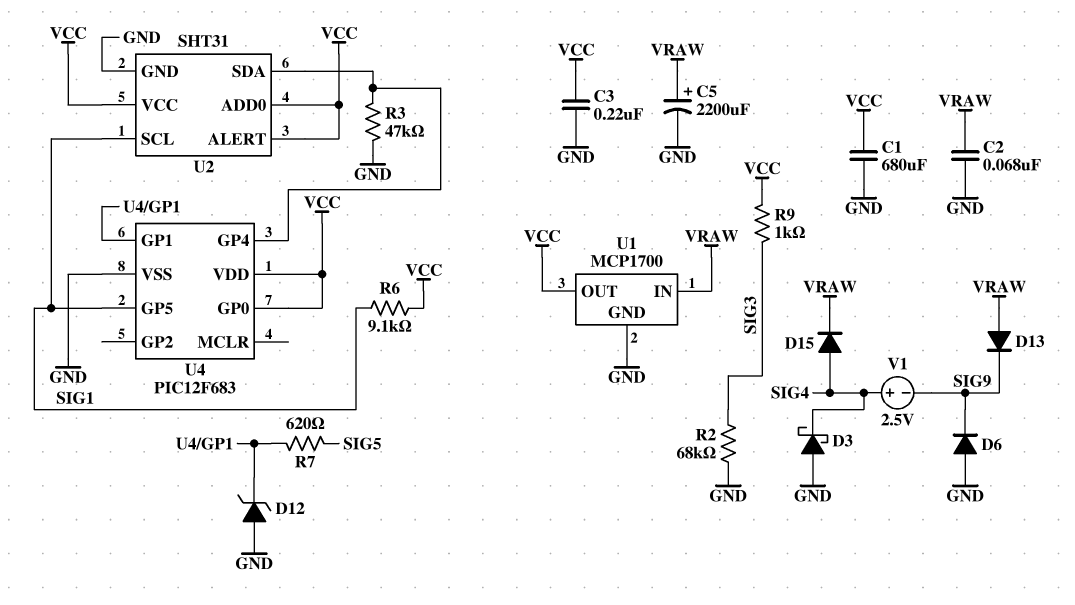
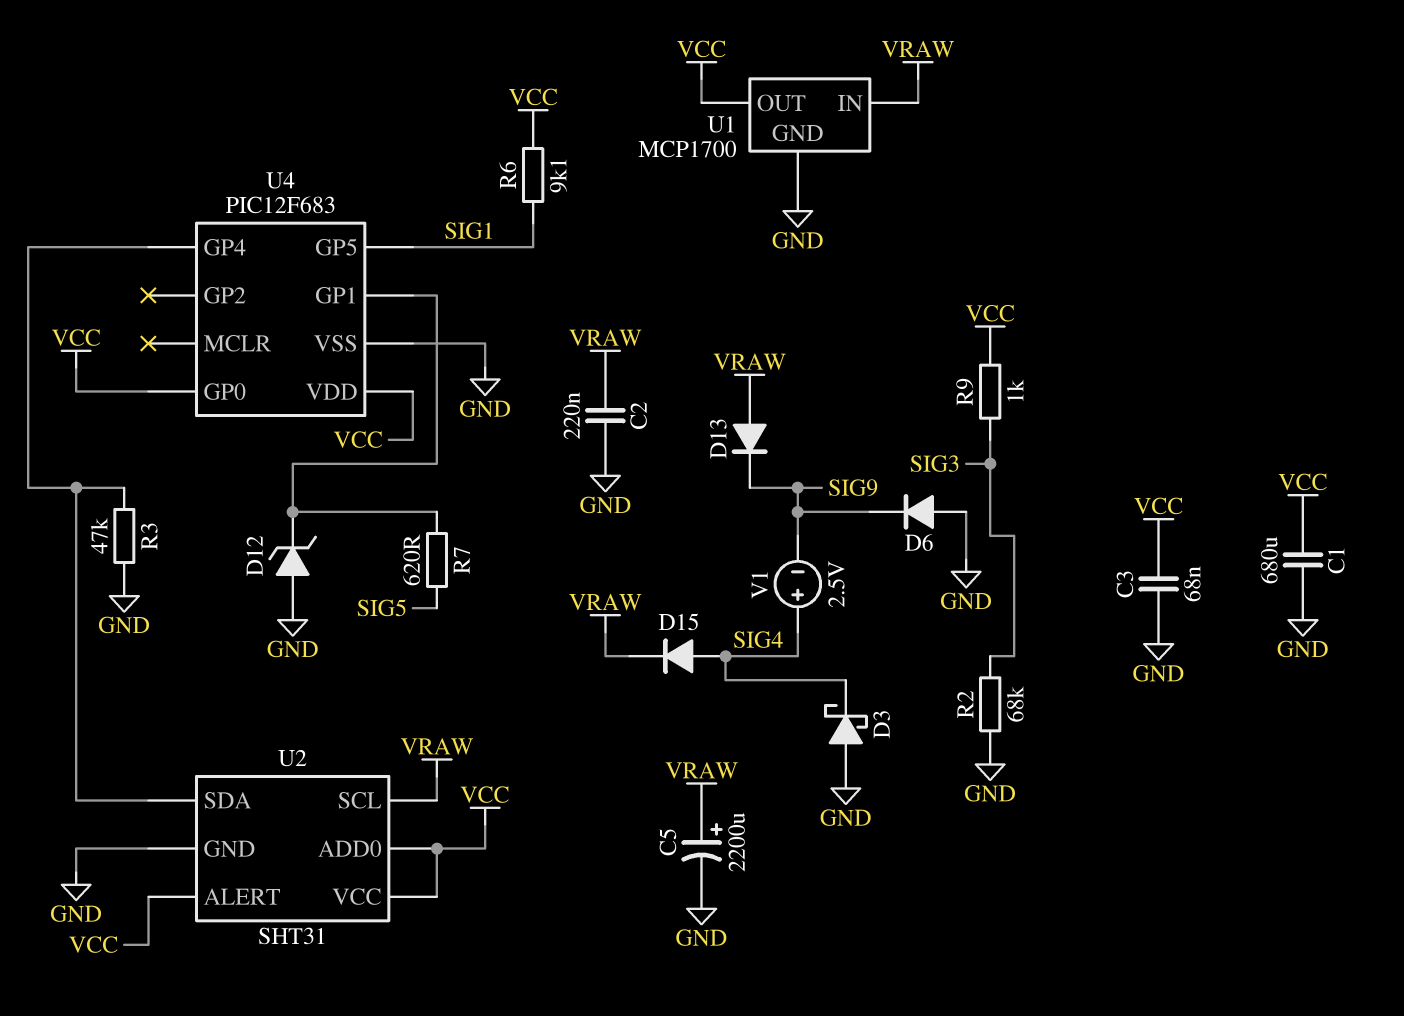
C2: 68nF (GND, VRAW) -> 220nF (GND, VRAW)
C3: 220nF (GND, VCC) -> 68nF (GND, VCC)
U2 pin SCL: SIG1 -> VRAW

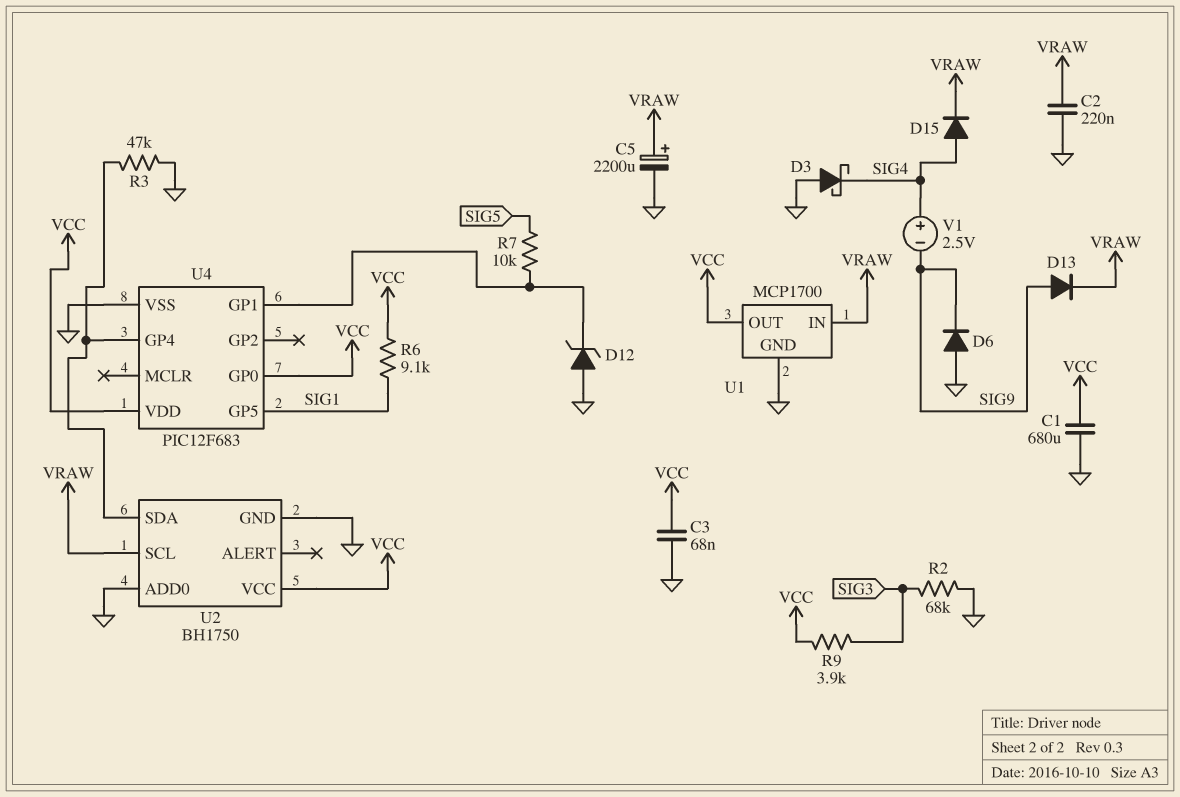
D13: diode (A VRAW, K SIG9) -> diode (A SIG9, K VRAW)
R7: 620 (SIG5, U4/GP1) -> 10k (SIG5, U4/GP1)
R9: 1k (SIG3, VCC) -> 3.9k (SIG3, VCC)
U2: SHT31 -> BH1750
U2 pin ADD0: VCC -> GND
U2 pin ALERT: VCC -> none

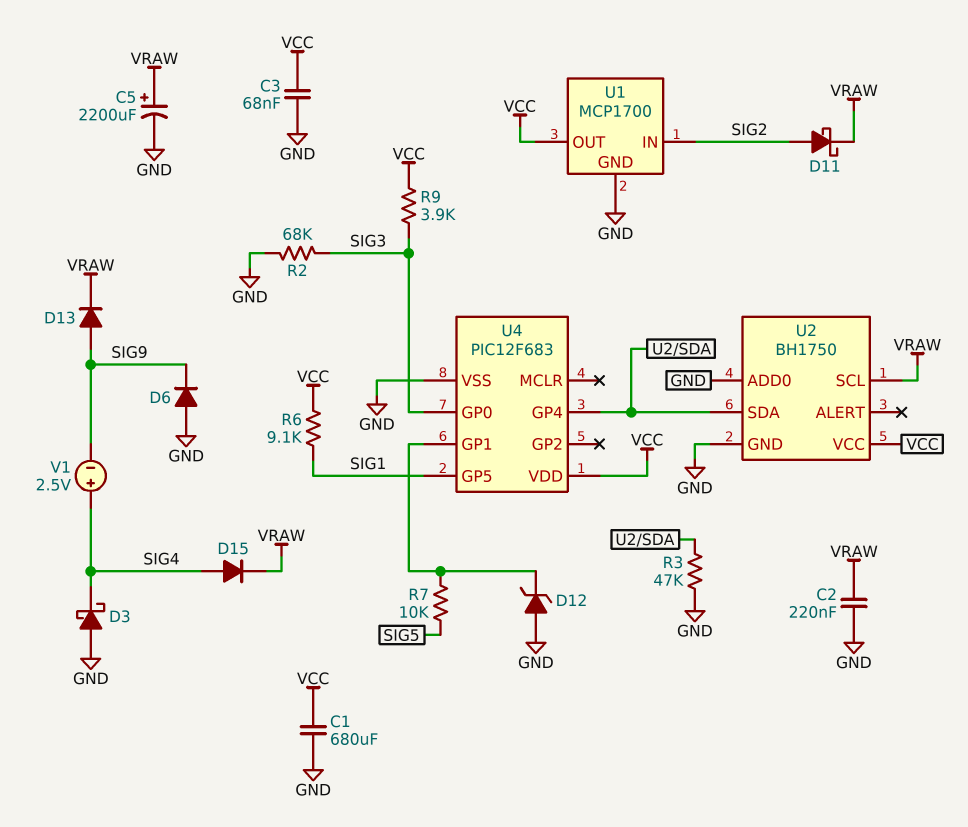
D11: none -> schottky (A SIG2, K VRAW)
U1 pin IN: VRAW -> SIG2
U4 pin GP0: VCC -> SIG3

